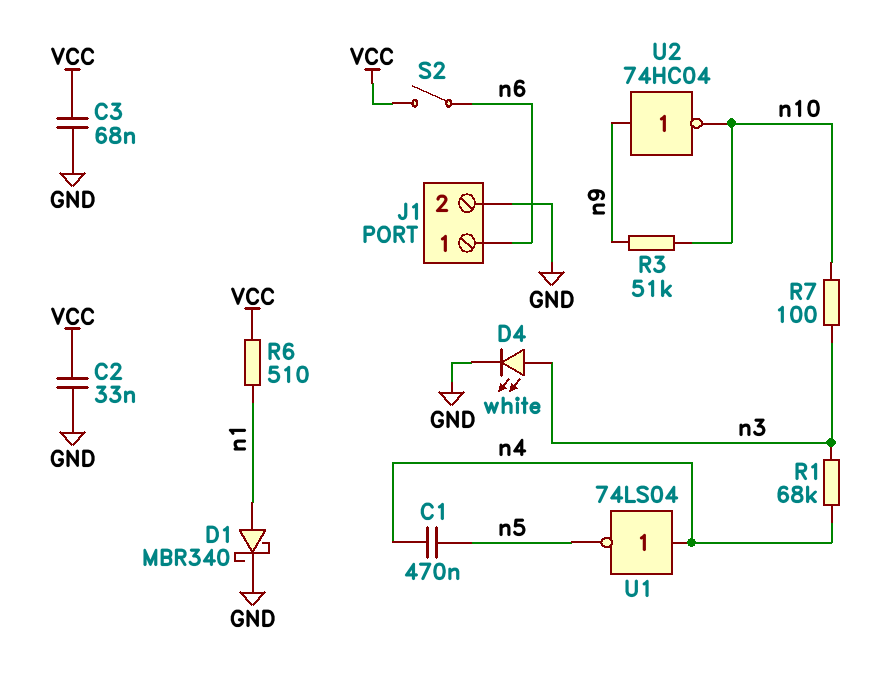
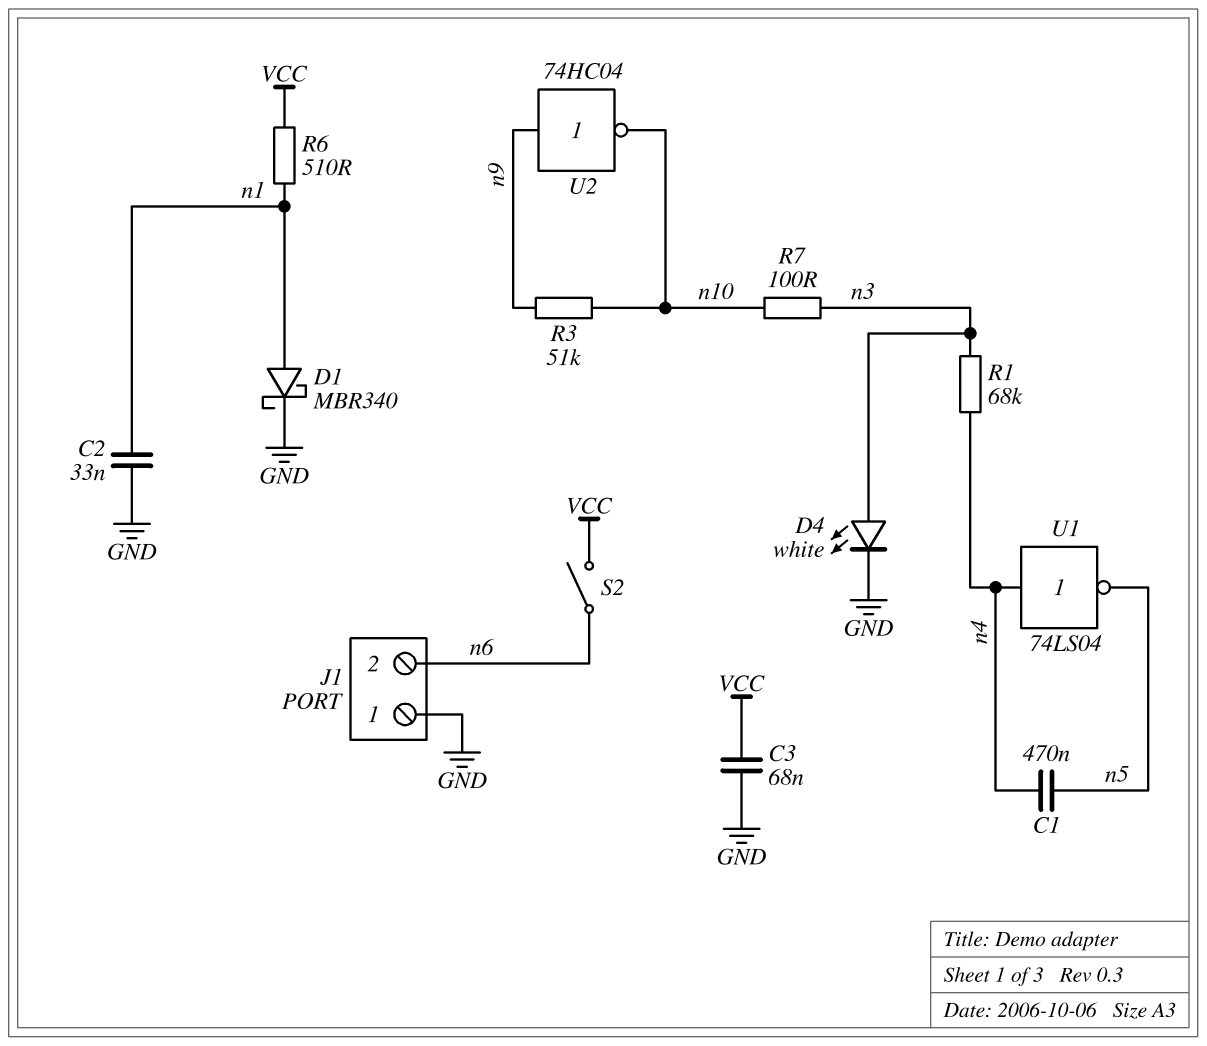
C2: 33nF (GND, VCC) -> 33nF (GND, n1)
J1 pin 1: n6 -> GND
J1 pin 2: GND -> n6

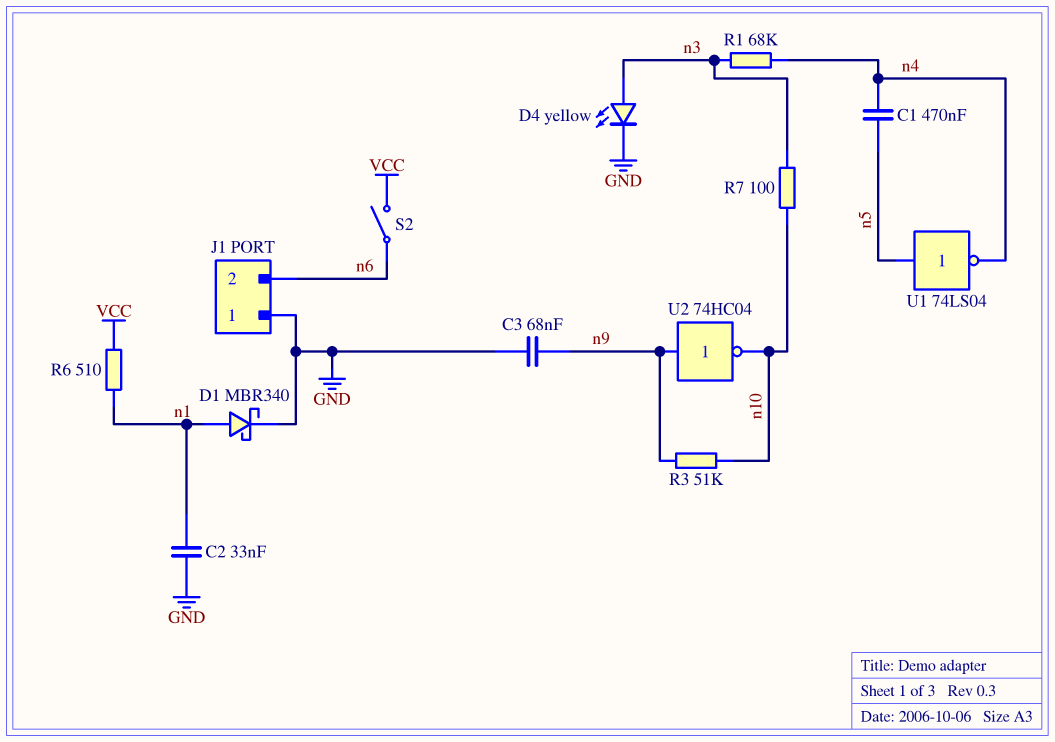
C3: 68nF (GND, VCC) -> 68nF (GND, n9)
D4: LED white (A n3, K GND) -> LED yellow (A n3, K GND)
U1: NOT 74LS04 (in n4, out n5) -> NOT 74LS04 (in n5, out n4)

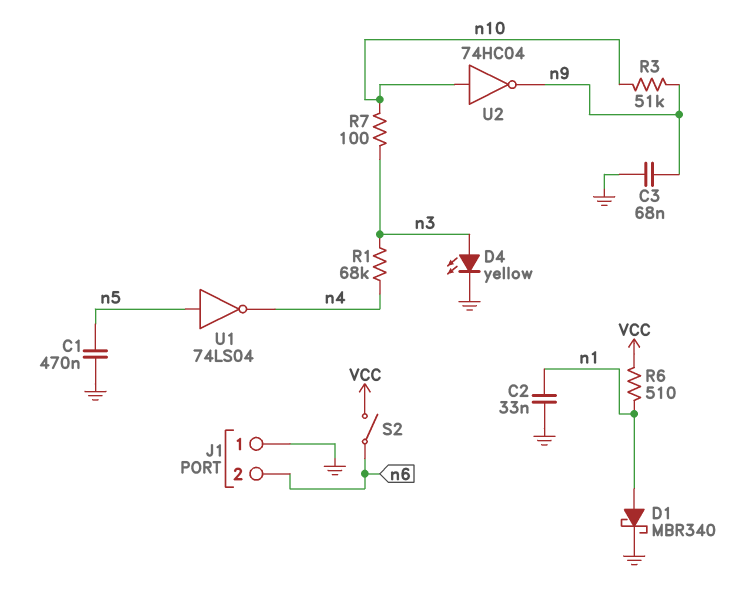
C1: 470nF (n4, n5) -> 470nF (GND, n5)
U2: NOT 74HC04 (in n9, out n10) -> NOT 74HC04 (in n10, out n9)

